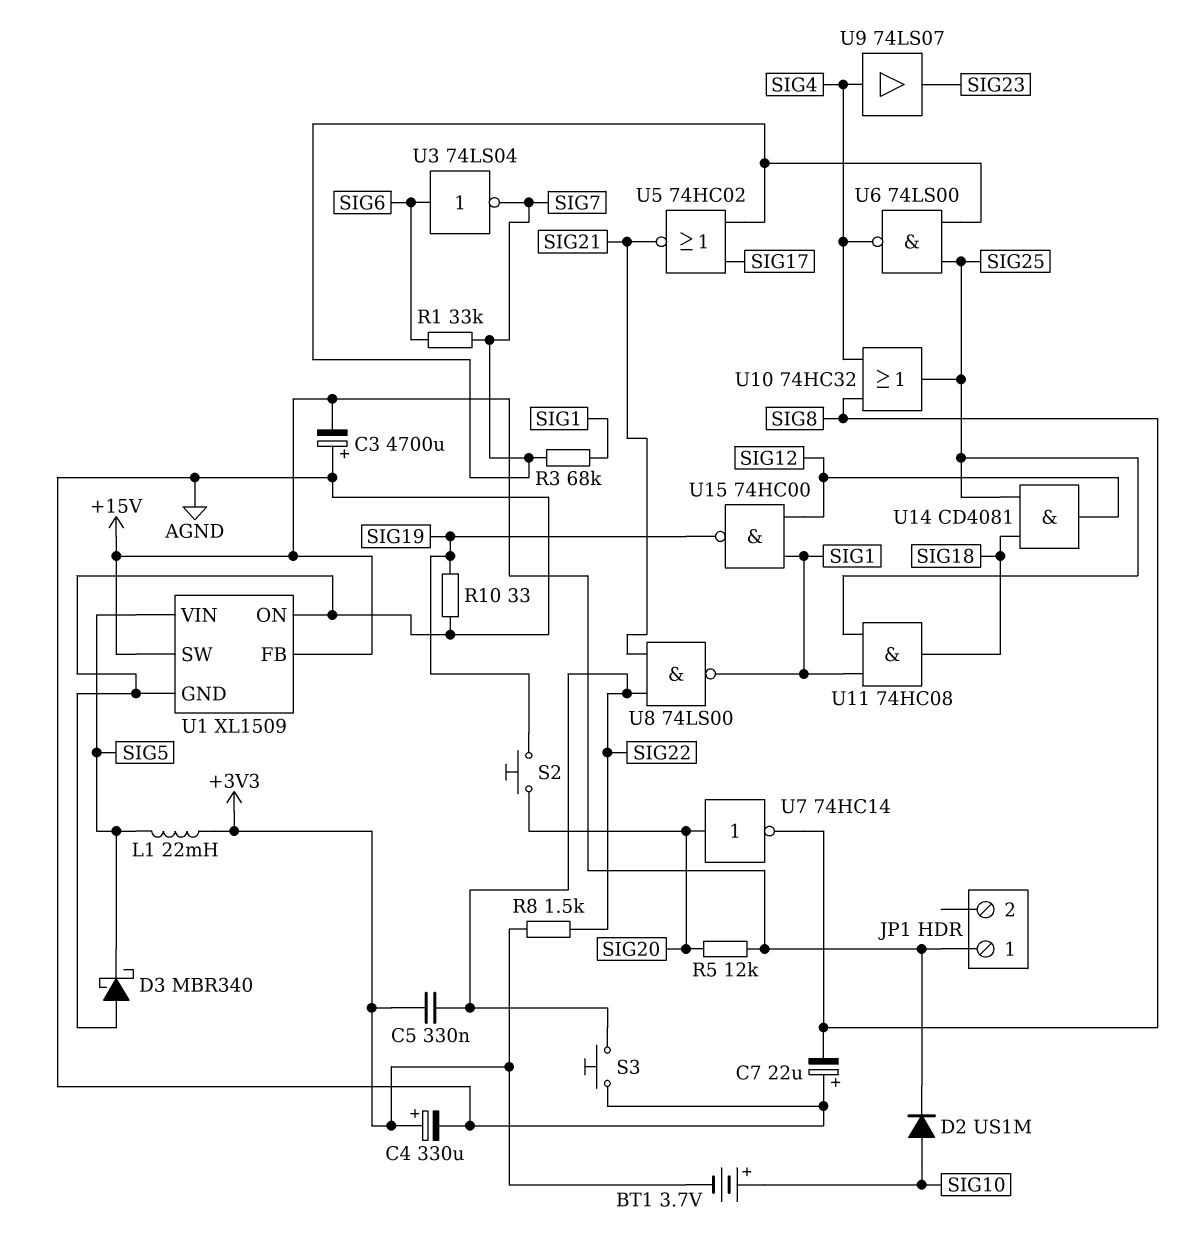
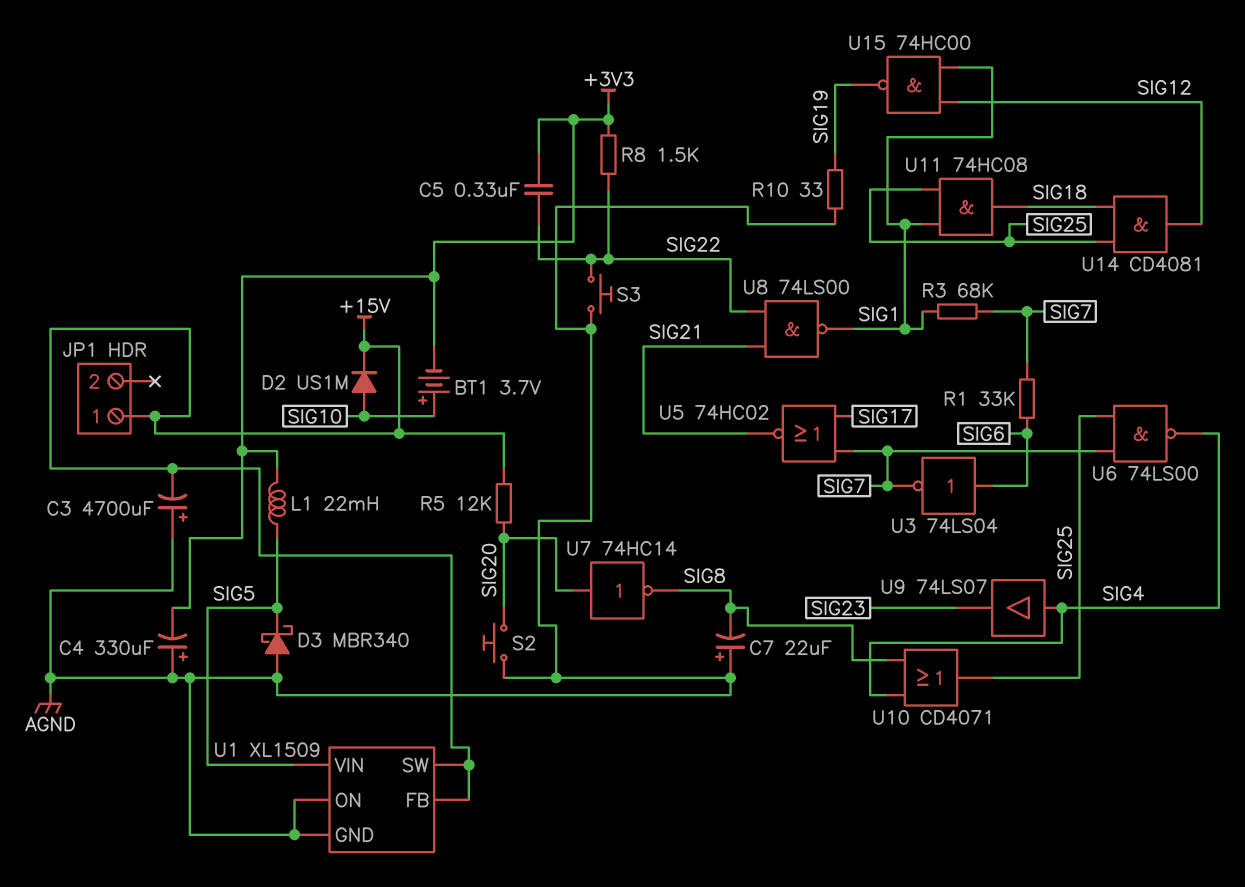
C4: 330uF (plus +3V3, minus AGND) -> 330uF (plus AGND, minus +3V3)
S2: button (SIG19, SIG20) -> button (AGND, SIG20)
U10: OR 74HC32 (in SIG4, in SIG8, out SIG25) -> OR CD4071 (in SIG4, in SIG8, out SIG25)

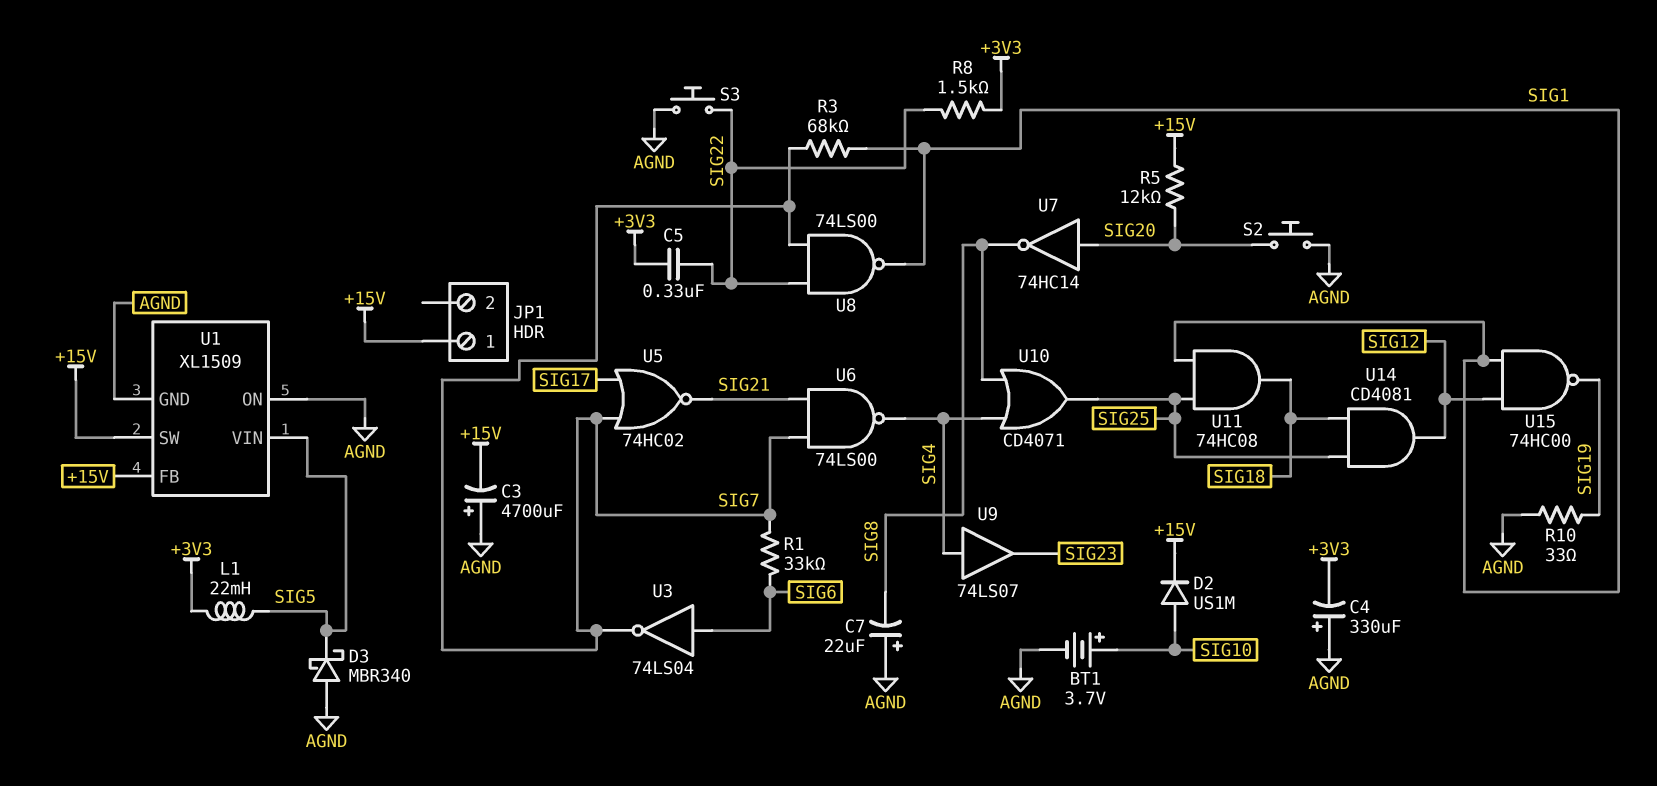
BT1: 3.7V (plus SIG10, minus +3V3) -> 3.7V (plus SIG10, minus AGND)
U6: NAND 74LS00 (in SIG7, in SIG25, out SIG4) -> NAND 74LS00 (in SIG7, in SIG21, out SIG4)
U8: NAND 74LS00 (in SIG21, in SIG22, out SIG1) -> NAND 74LS00 (in SIG7, in SIG22, out SIG1)

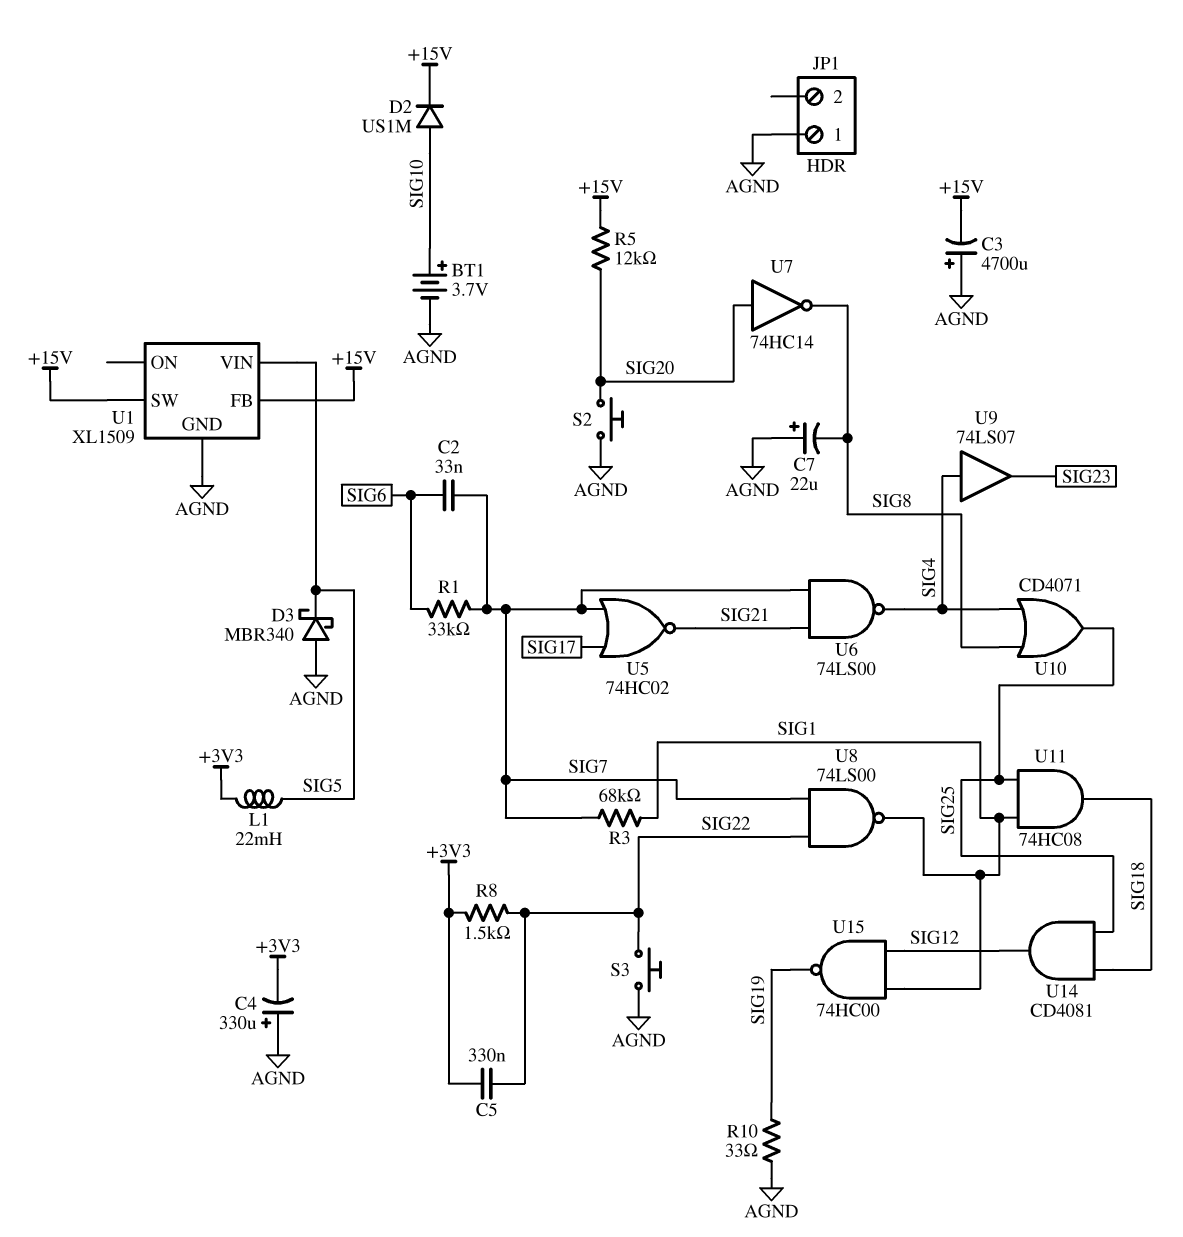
C2: none -> 33nF (SIG6, SIG7)
JP1 pin 1: +15V -> AGND
U1 pin ON: AGND -> none
U3: NOT 74LS04 (in SIG6, out SIG7) -> none

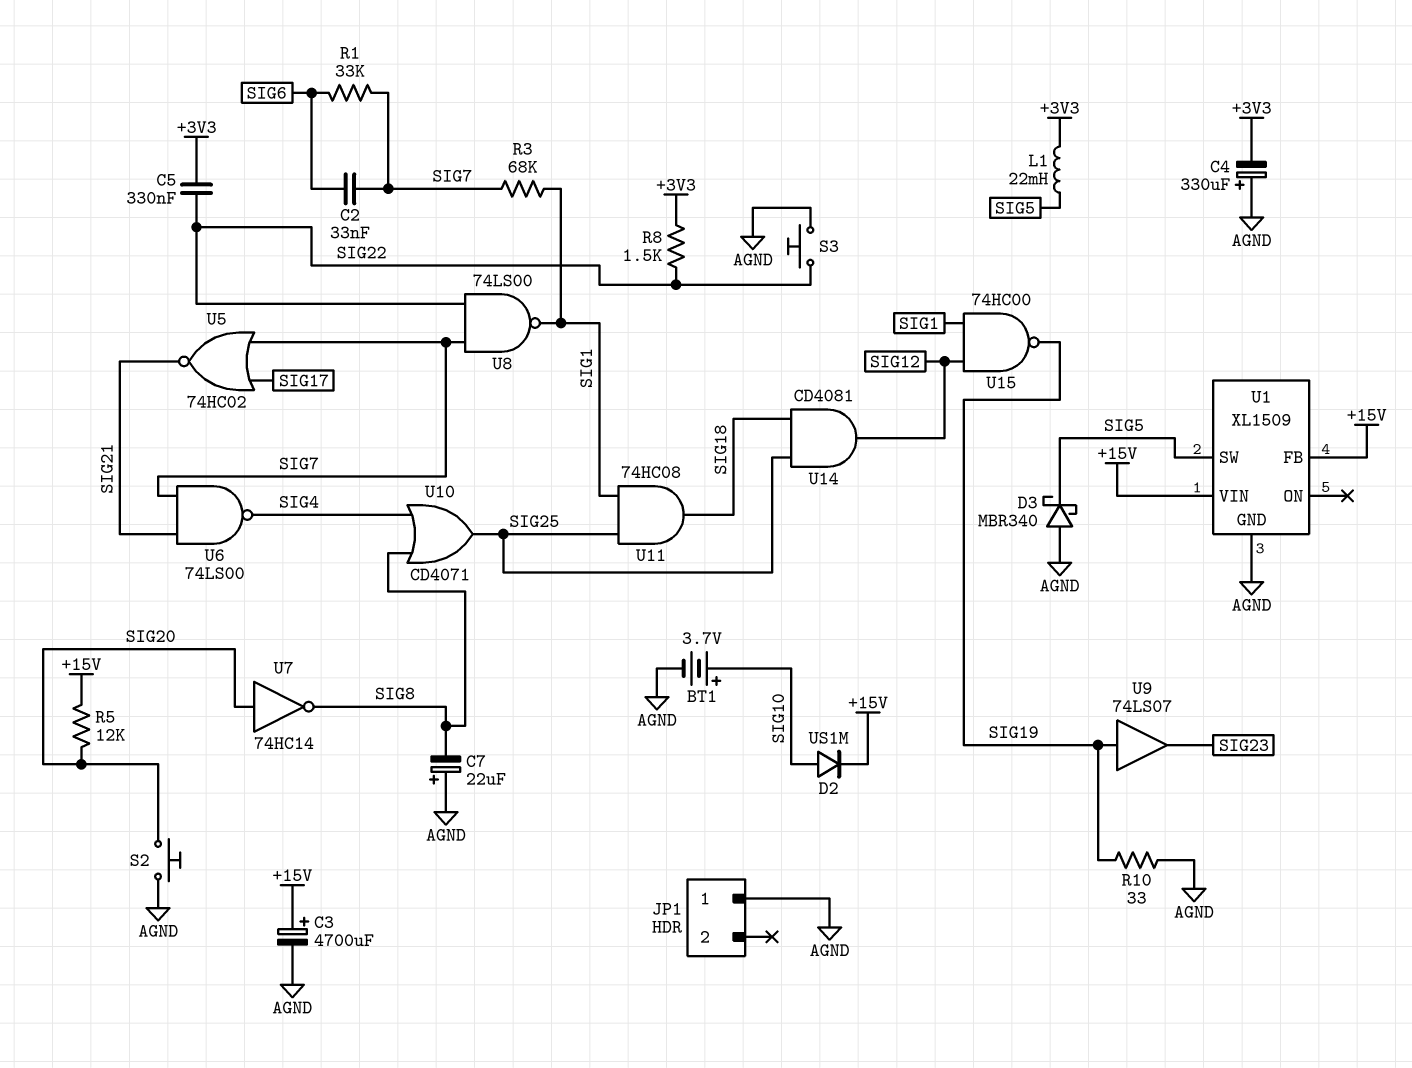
C3: 4700uF (plus AGND, minus +15V) -> 4700uF (plus +15V, minus AGND)
U1 pin SW: +15V -> SIG5
U1 pin VIN: SIG5 -> +15V
U9: buffer 74LS07 (in SIG4, out SIG23) -> buffer 74LS07 (in SIG19, out SIG23)

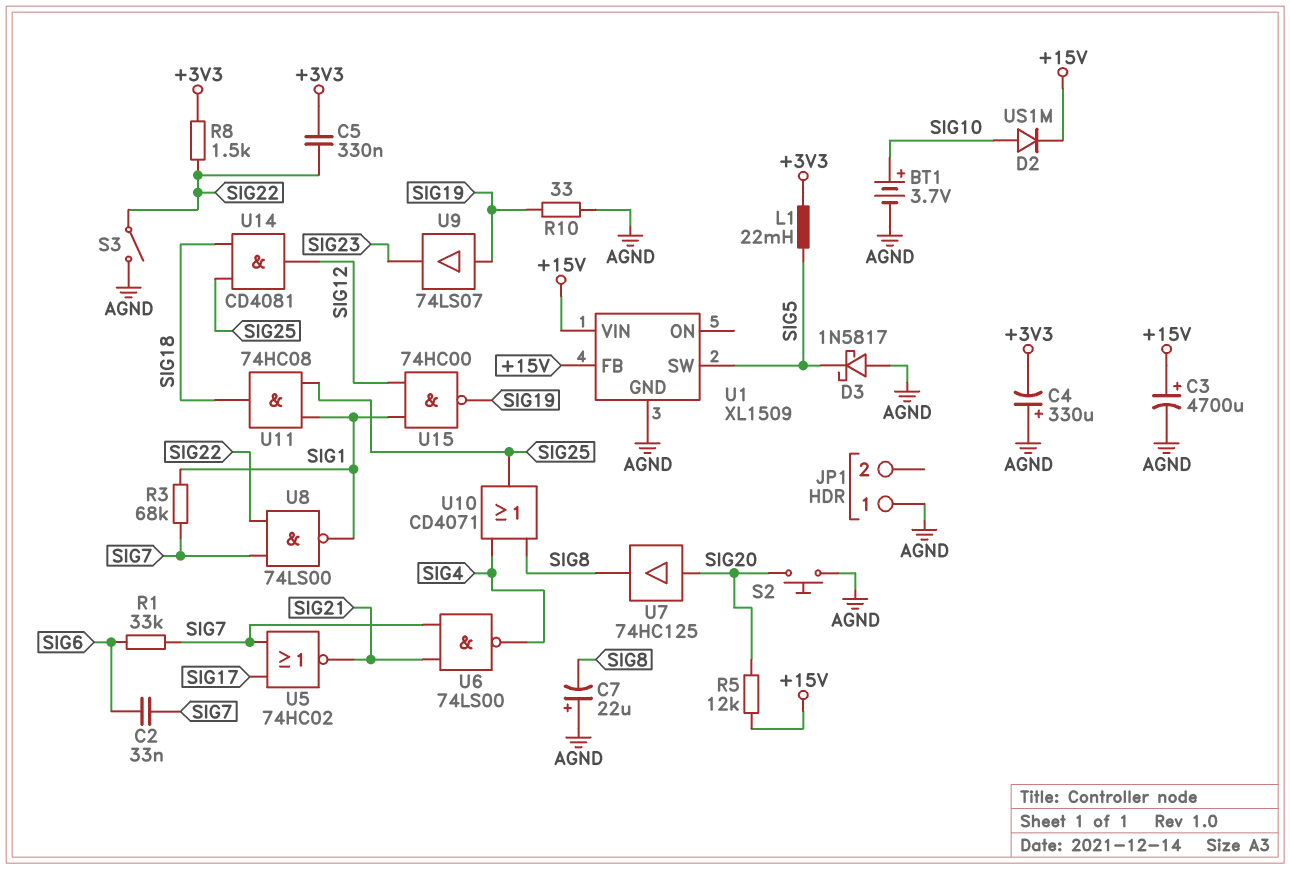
D3: schottky MBR340 (A AGND, K SIG5) -> schottky 1N5817 (A AGND, K SIG5)
S3: button (AGND, SIG22) -> switch (AGND, SIG22)
U7: NOT 74HC14 (in SIG20, out SIG8) -> buffer 74HC125 (in SIG20, out SIG8)

